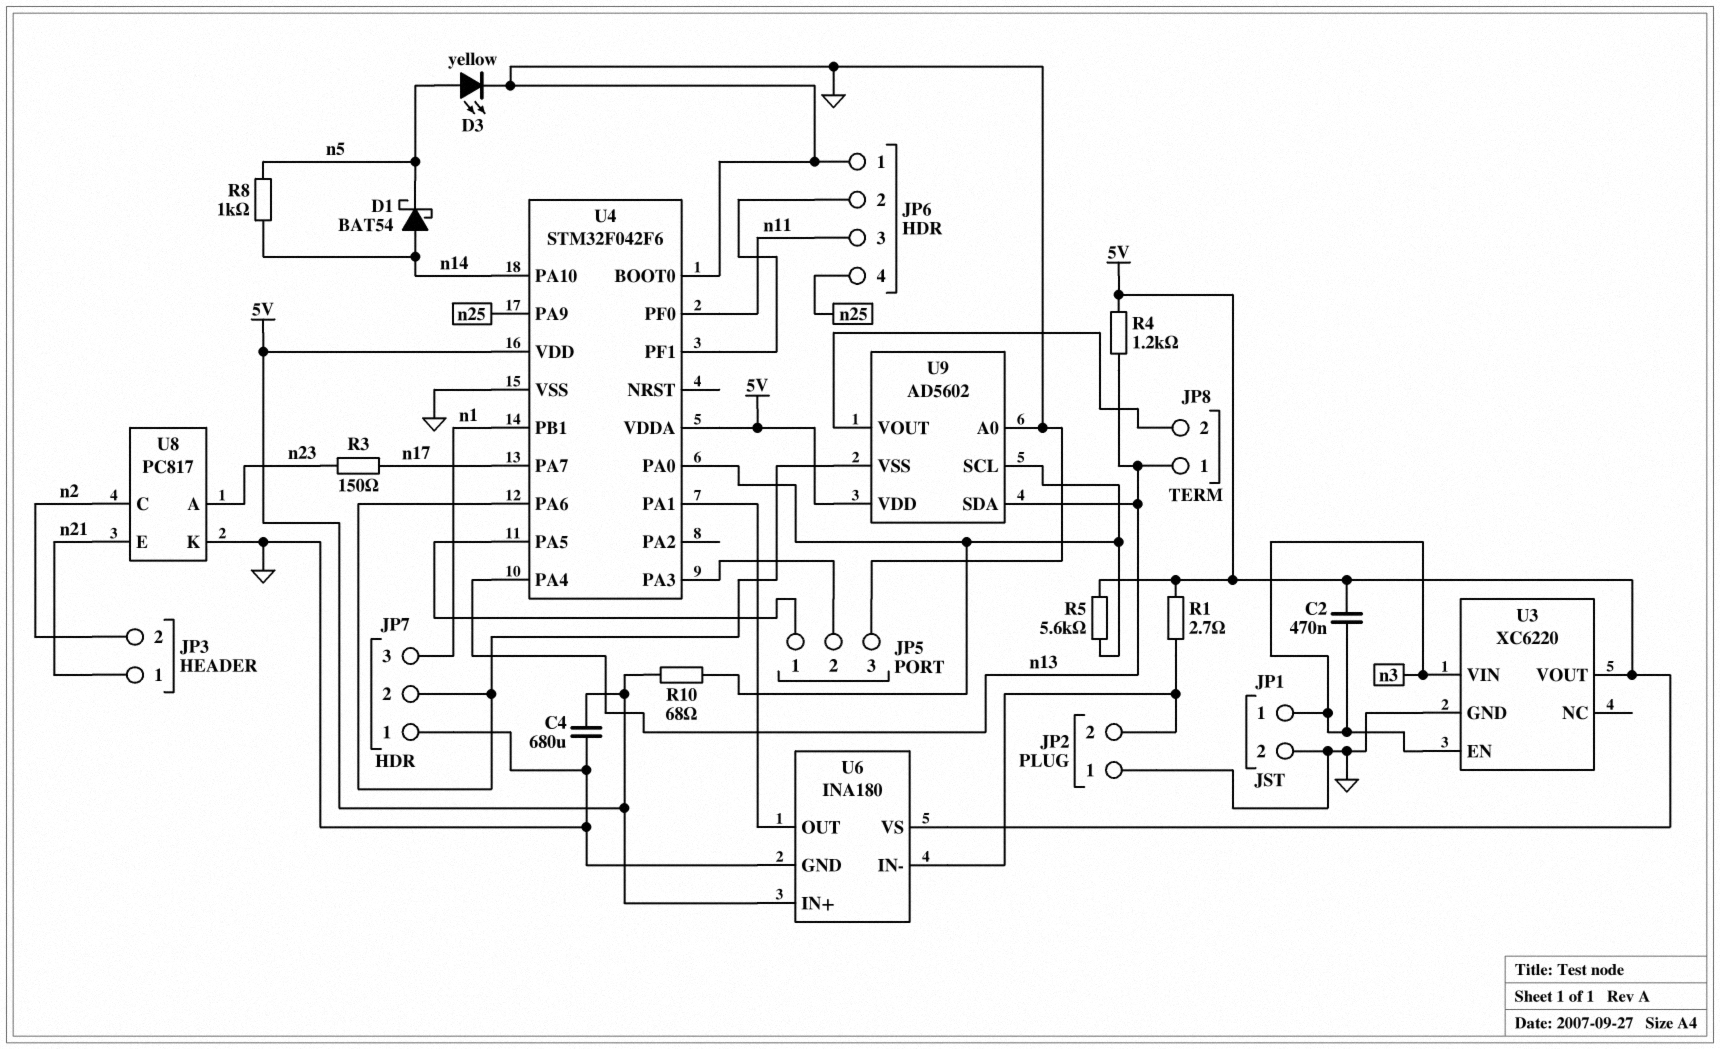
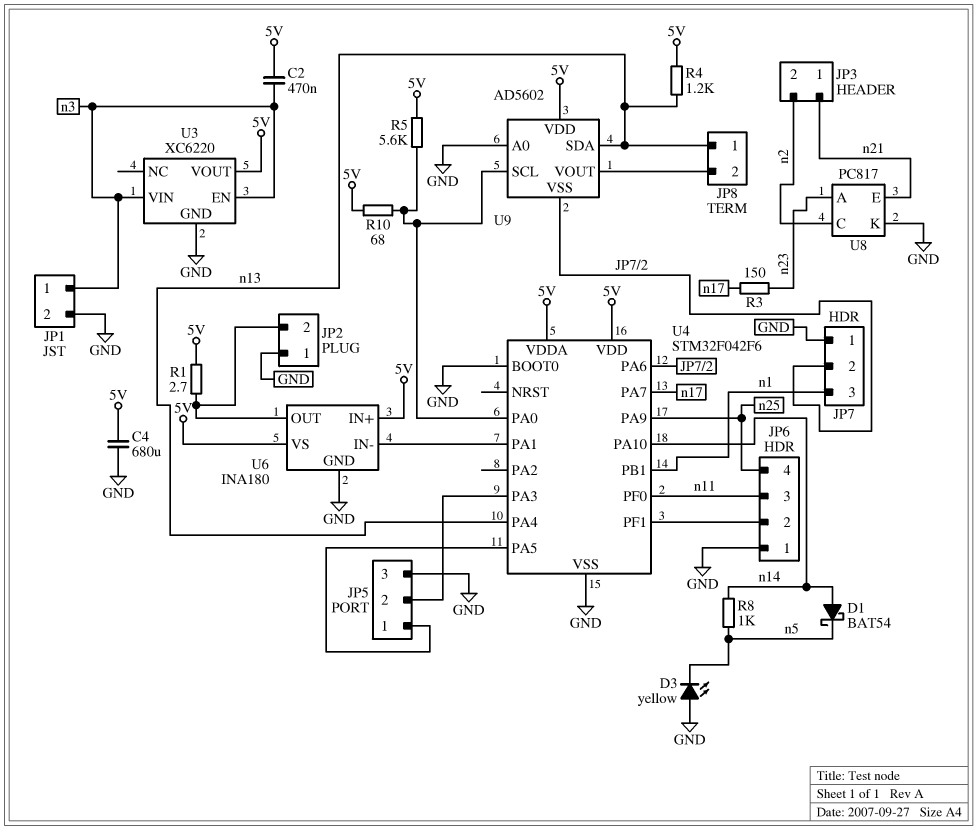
D3: LED yellow (A n5, K GND) -> LED yellow (A GND, K n5)
U6 pin IN-: JP2/2 -> U4/PA1
U6 pin OUT: U4/PA1 -> JP2/2

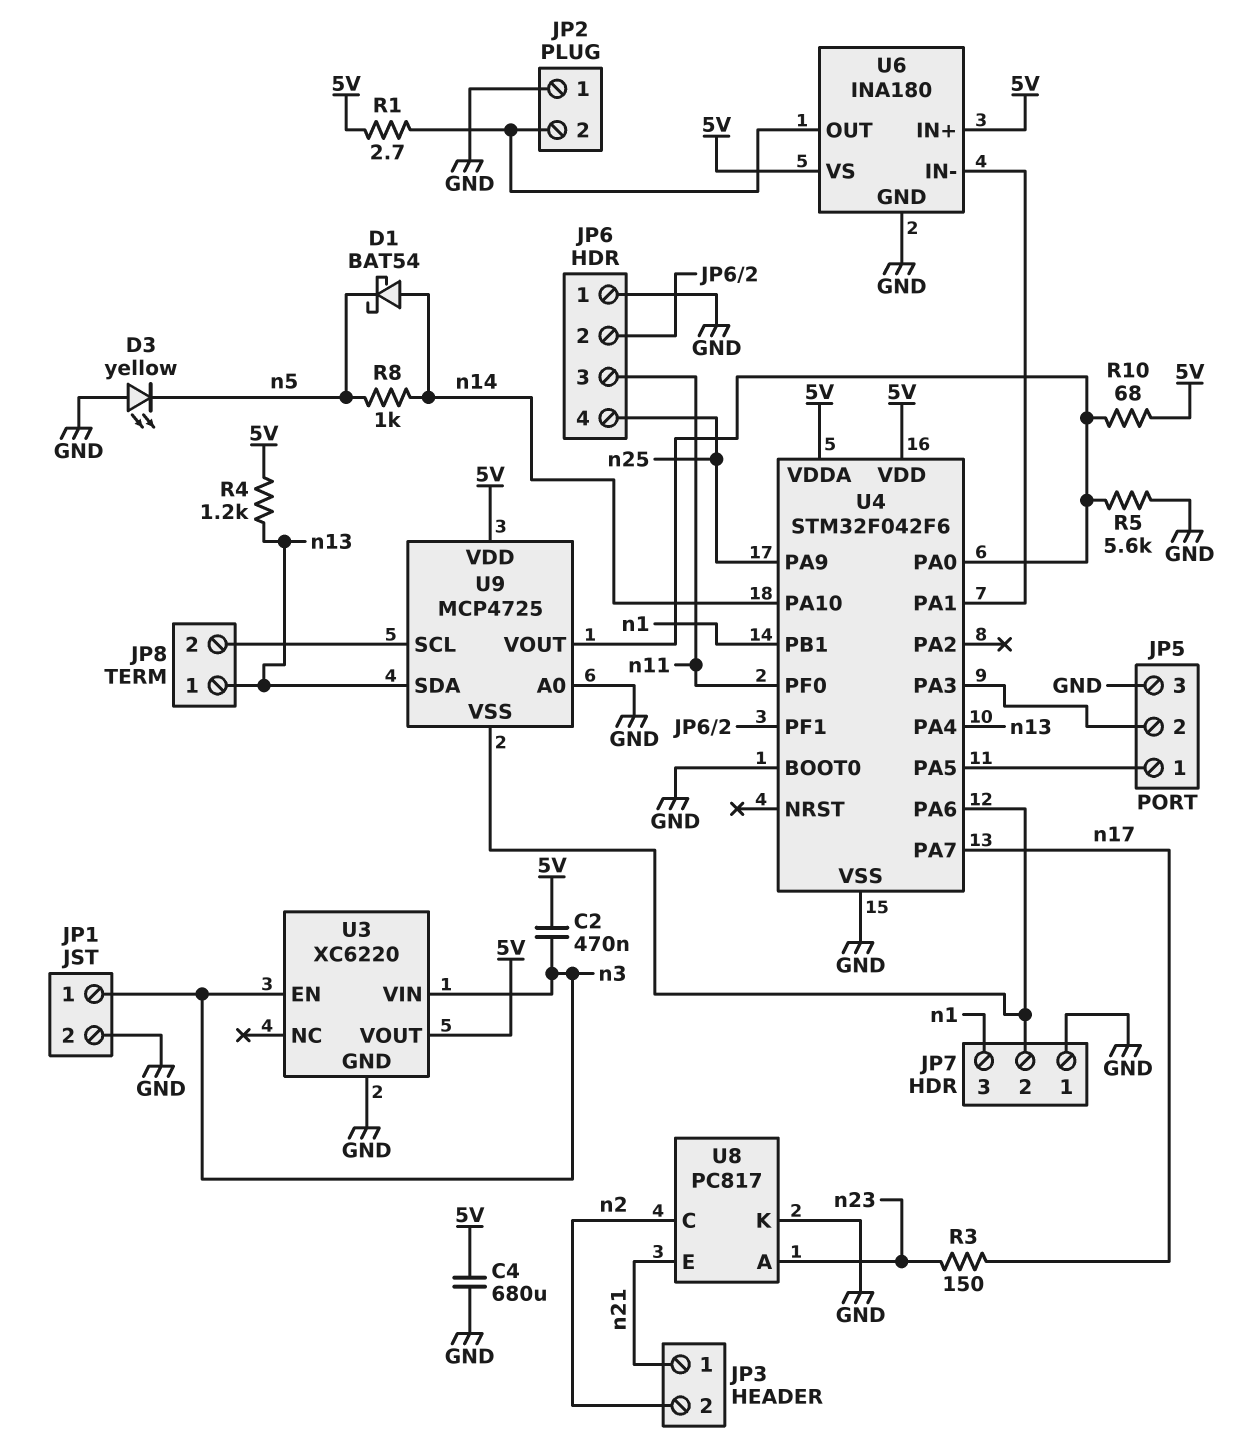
R5: 5.6k (5V, U4/PA0) -> 5.6k (GND, U4/PA0)
U9: AD5602 -> MCP4725
U9 pin SCL: U4/PA0 -> JP8/2
U9 pin VOUT: JP8/2 -> U4/PA0

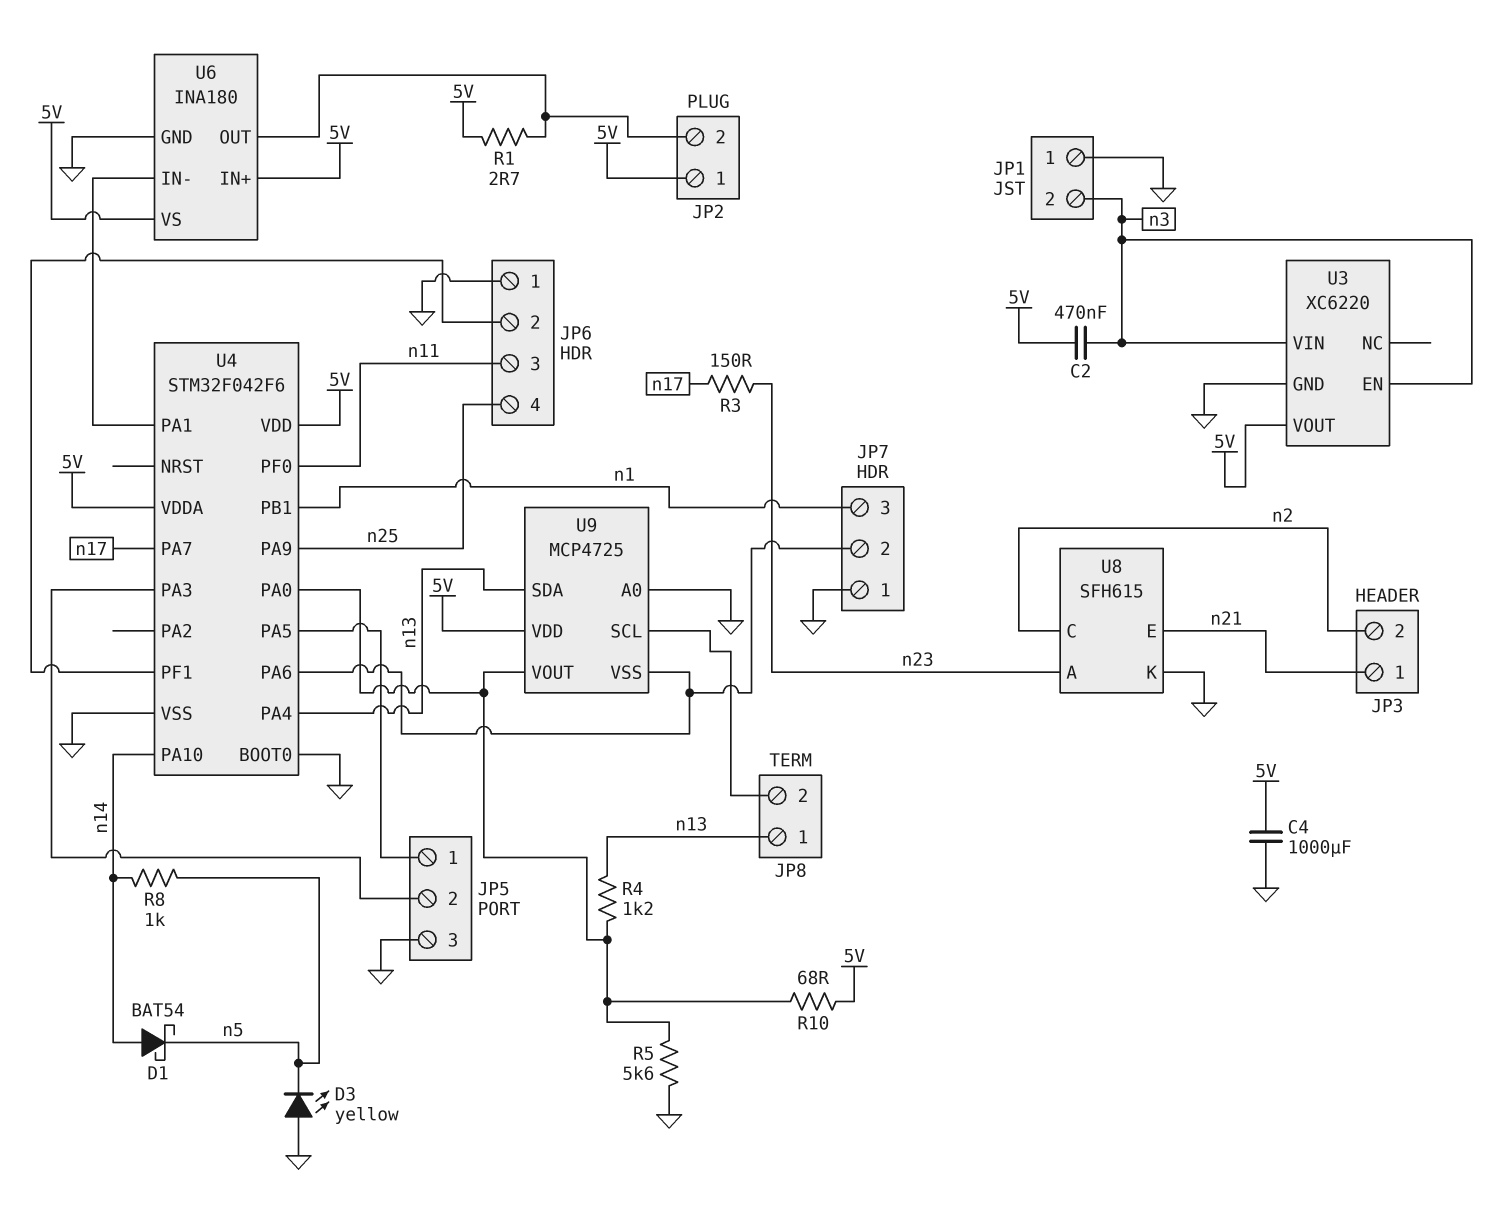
C4: 680uF (5V, GND) -> 1000uF (5V, GND)
JP1 pin 1: n3 -> GND
JP1 pin 2: GND -> n3
JP2 pin 1: GND -> 5V
R4: 1.2k (5V, n13) -> 1.2k (U4/PA0, n13)
U8: PC817 -> SFH615

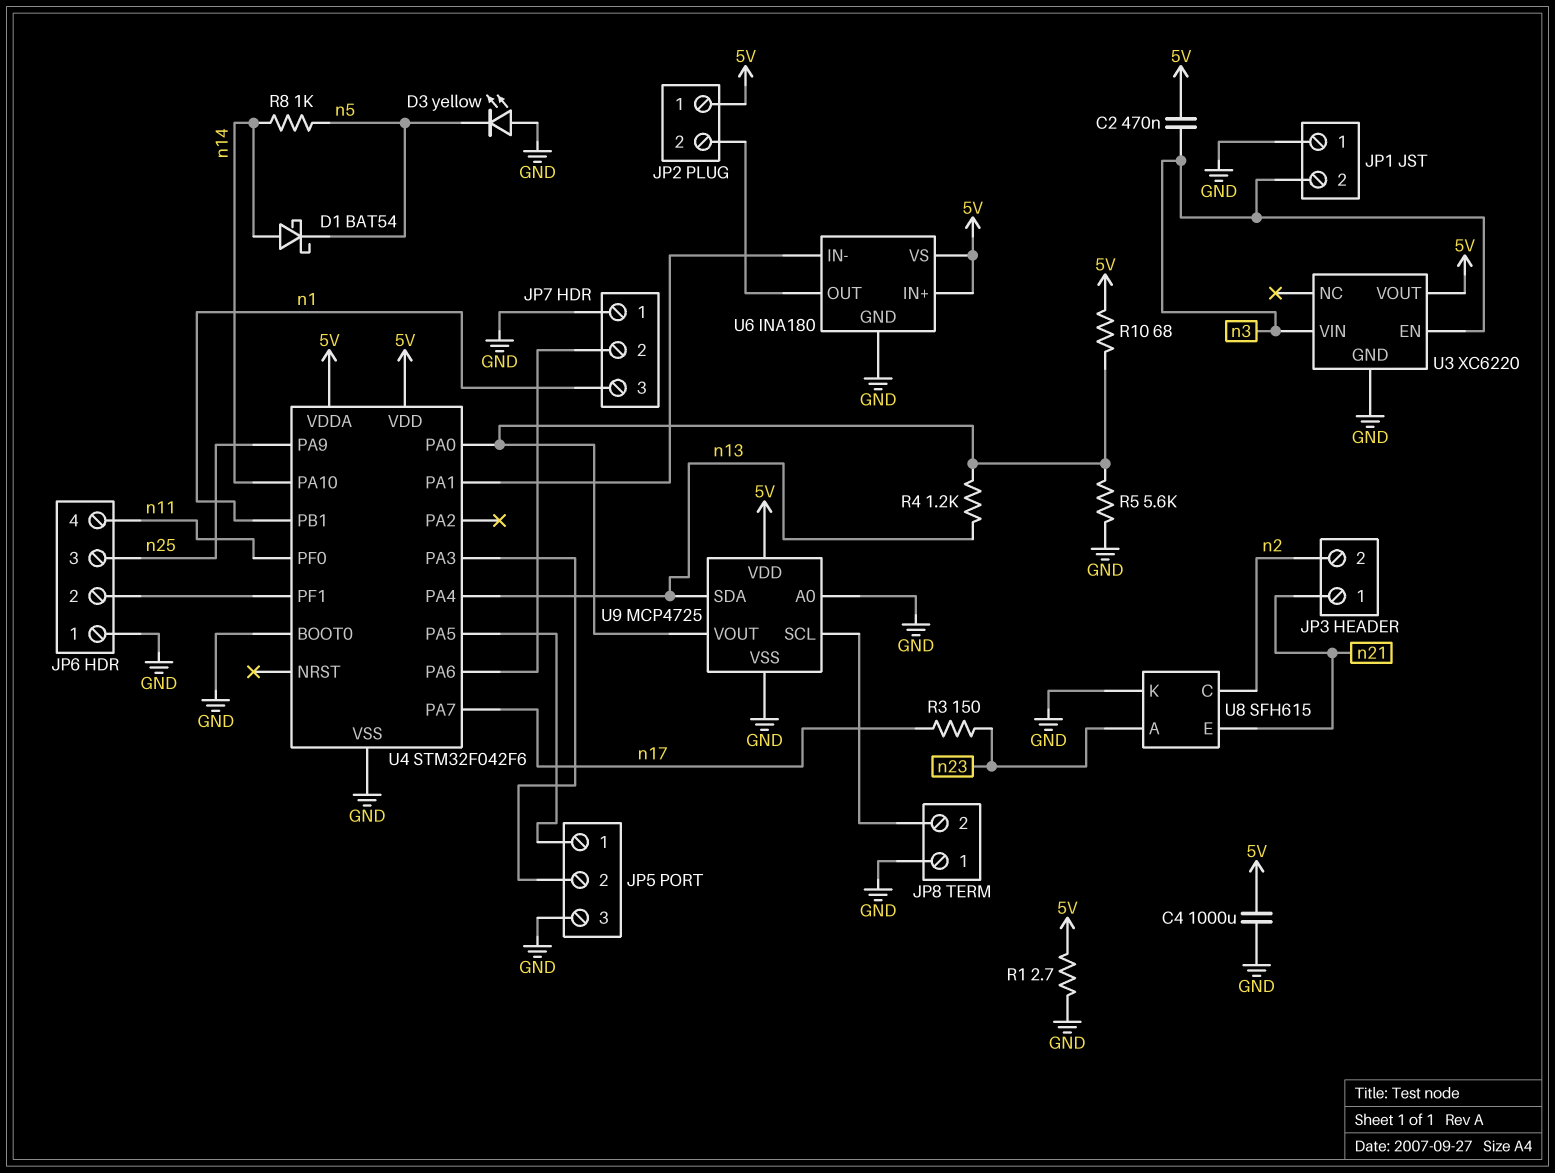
JP6 pin 3: n11 -> n25
JP6 pin 4: n25 -> n11
JP8 pin 1: n13 -> GND
R1: 2.7 (5V, JP2/2) -> 2.7 (5V, GND)
U9 pin VSS: JP7/2 -> GND

